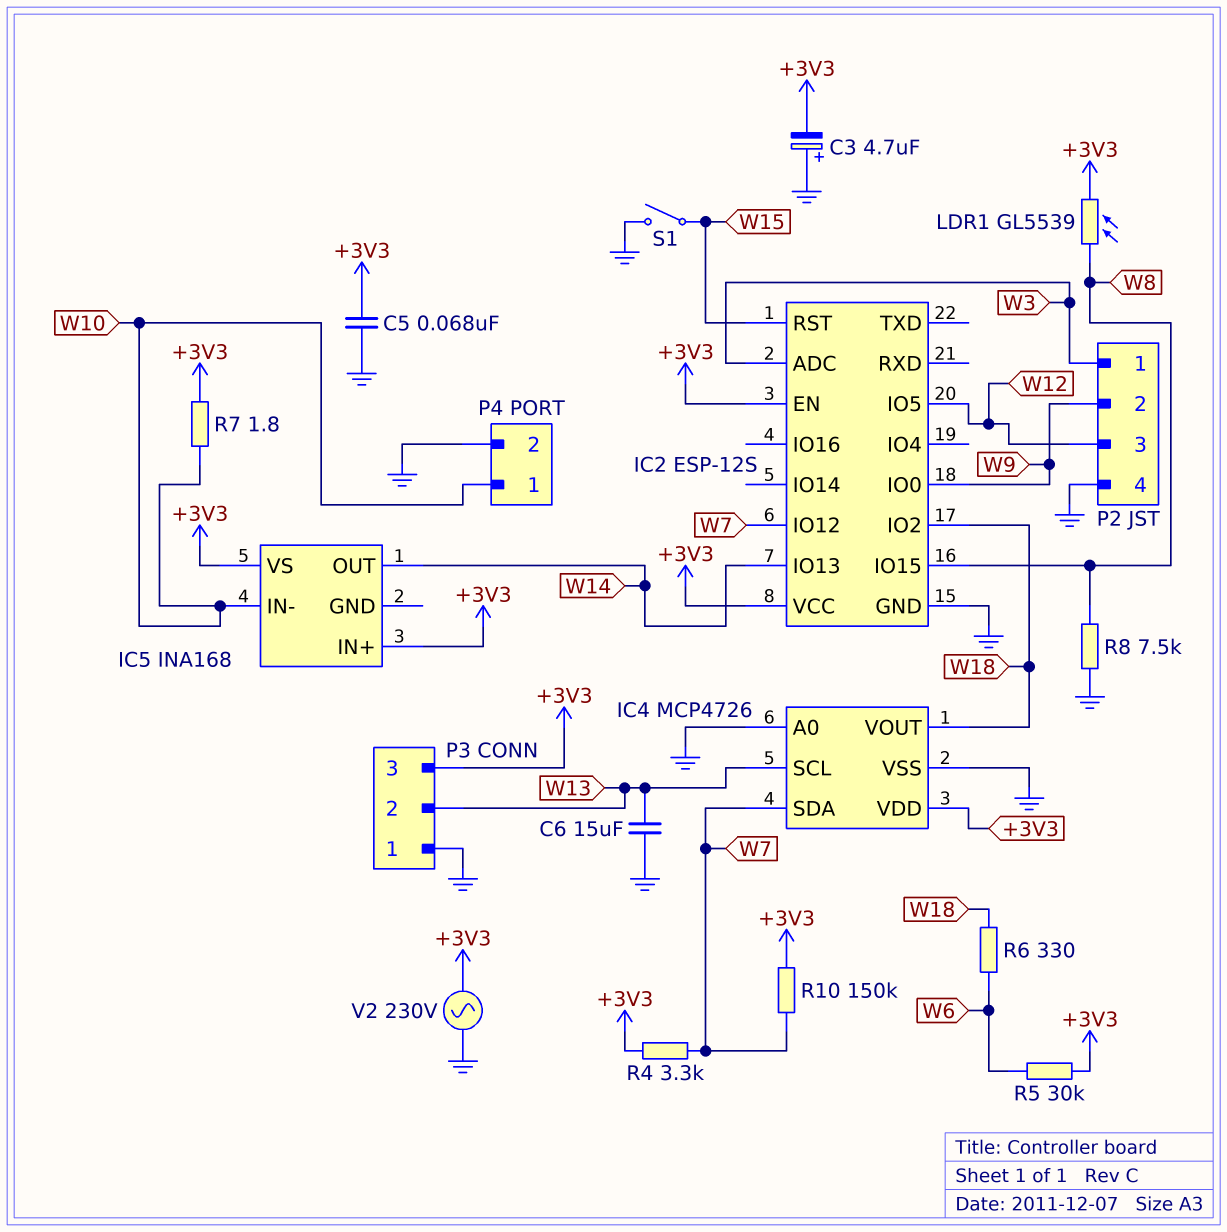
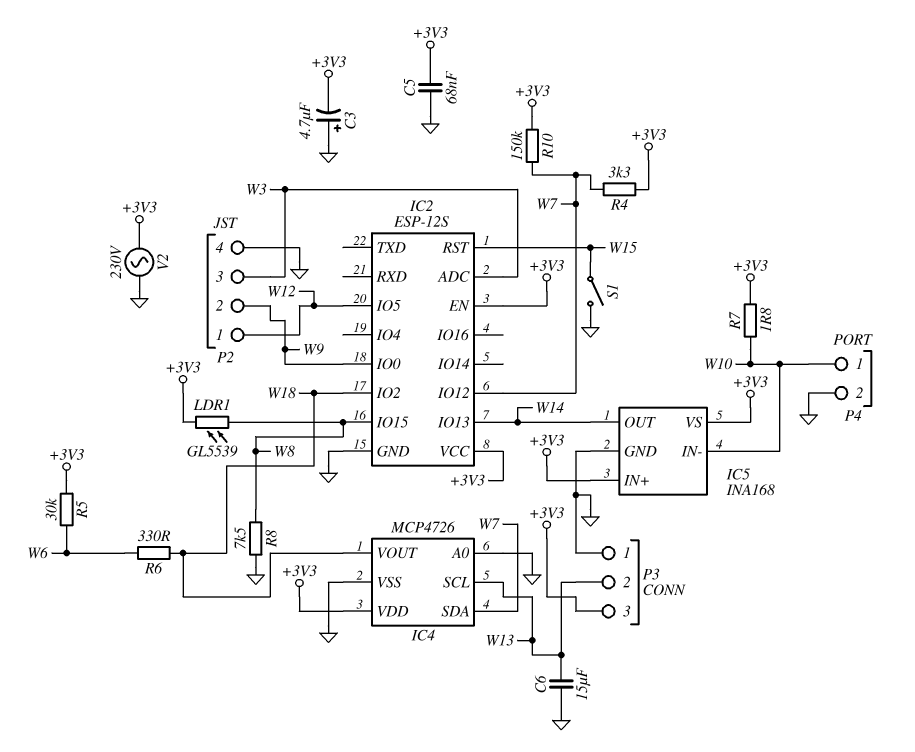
IC5 pin GND: none -> GND
P2 pin 1: W3 -> W12
P2 pin 3: W12 -> W3

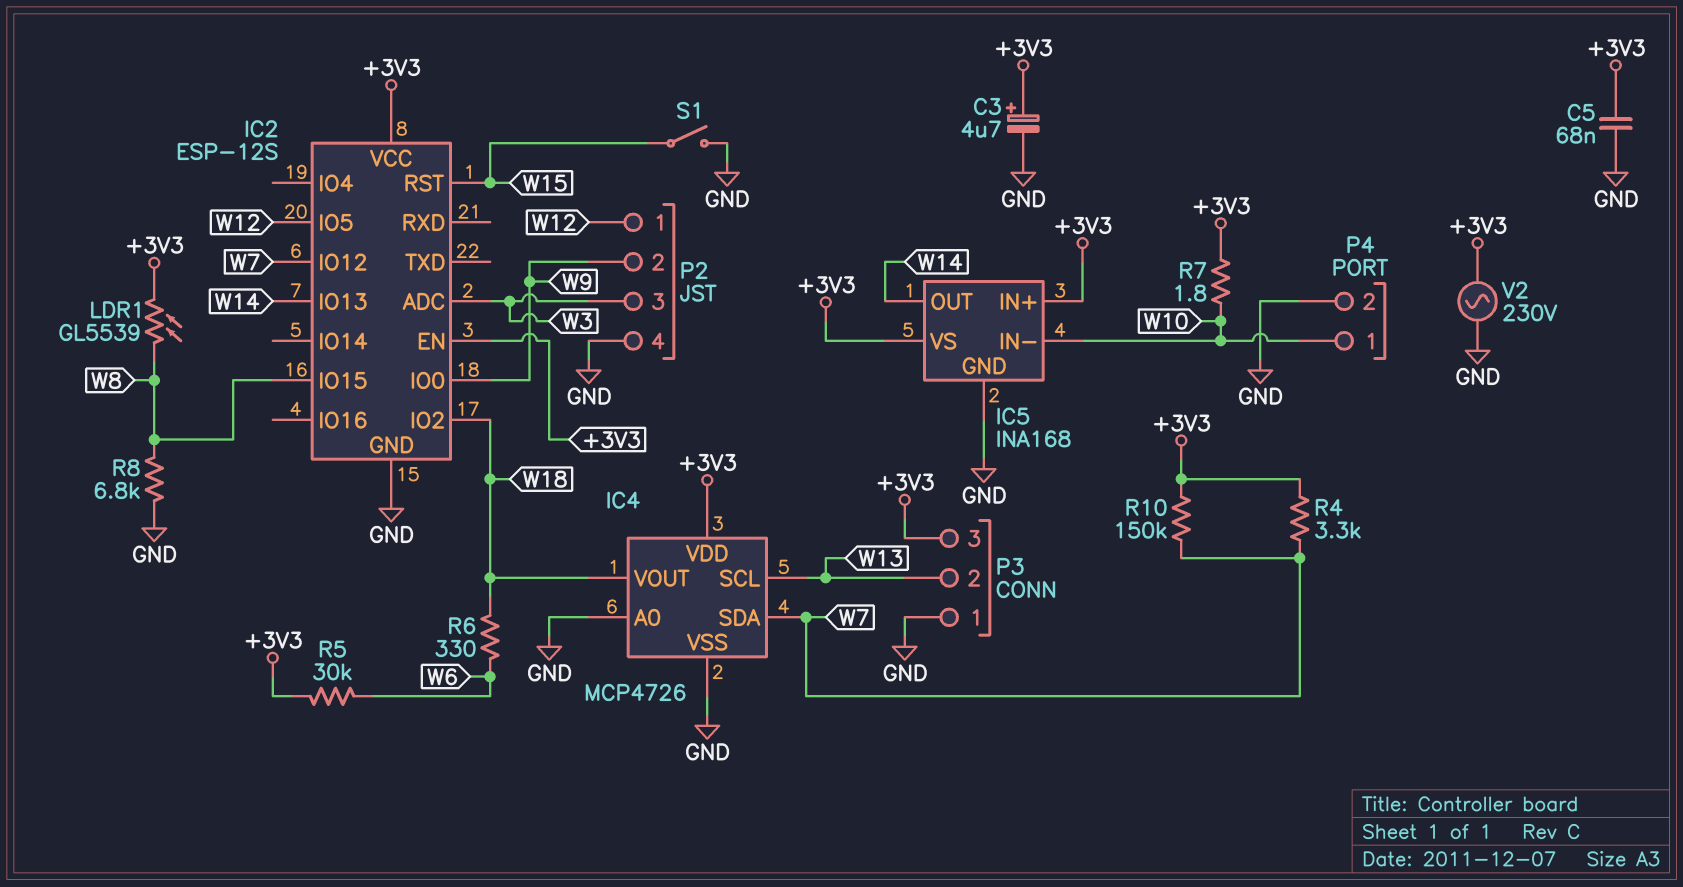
C3: 4.7uF (plus GND, minus +3V3) -> 4.7uF (plus +3V3, minus GND)
C6: 15uF (GND, W13) -> none
R8: 7.5k (GND, W8) -> 6.8k (GND, W8)

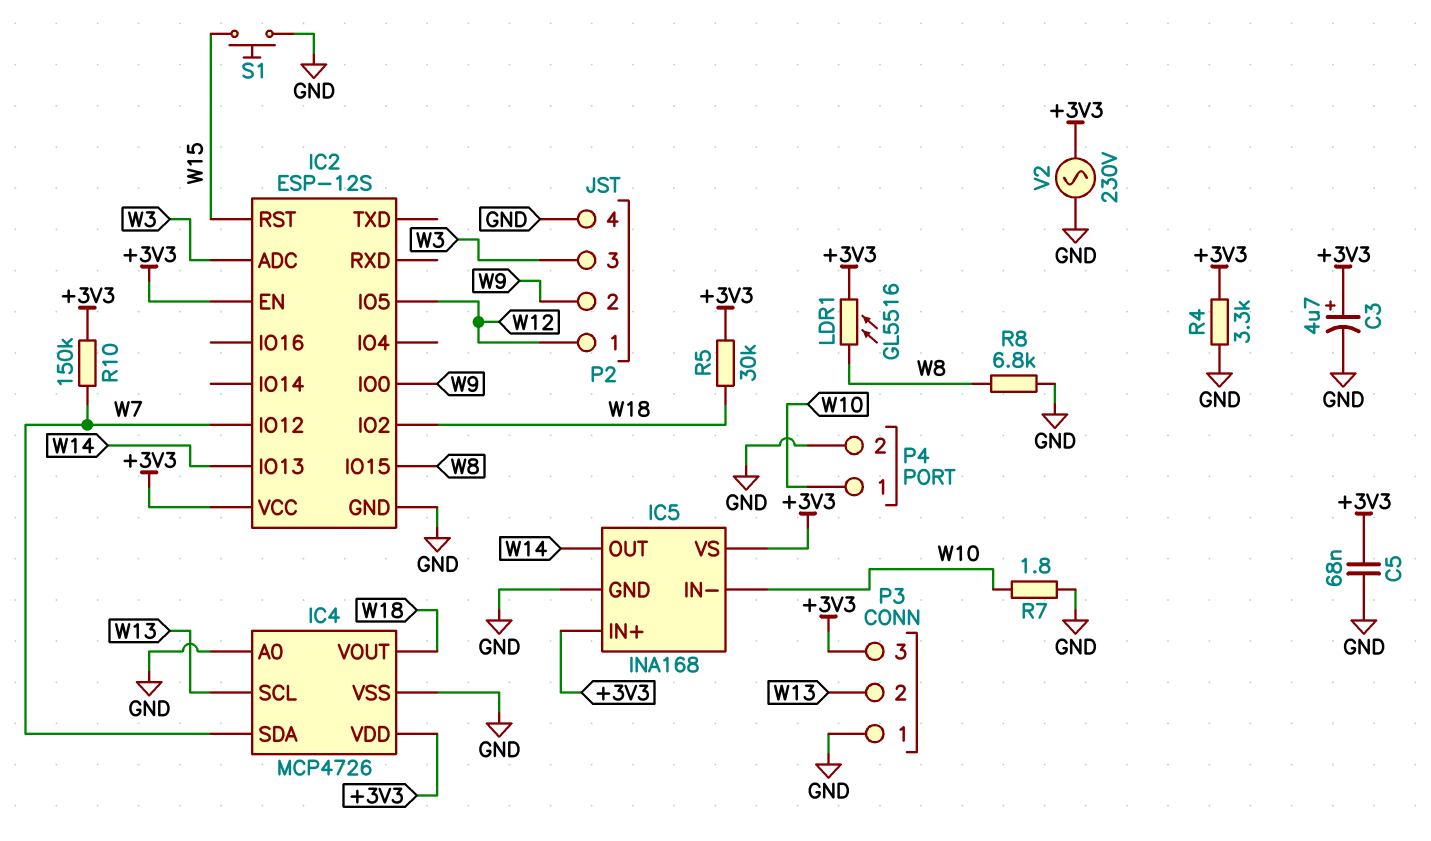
LDR1: GL5539 (+3V3, W8) -> GL5516 (+3V3, W8)
R4: 3.3k (+3V3, W7) -> 3.3k (+3V3, GND)
R5: 30k (+3V3, W6) -> 30k (+3V3, W18)
R6: 330 (W6, W18) -> none
R7: 1.8 (+3V3, W10) -> 1.8 (GND, W10)
S1: switch (GND, W15) -> button (GND, W15)

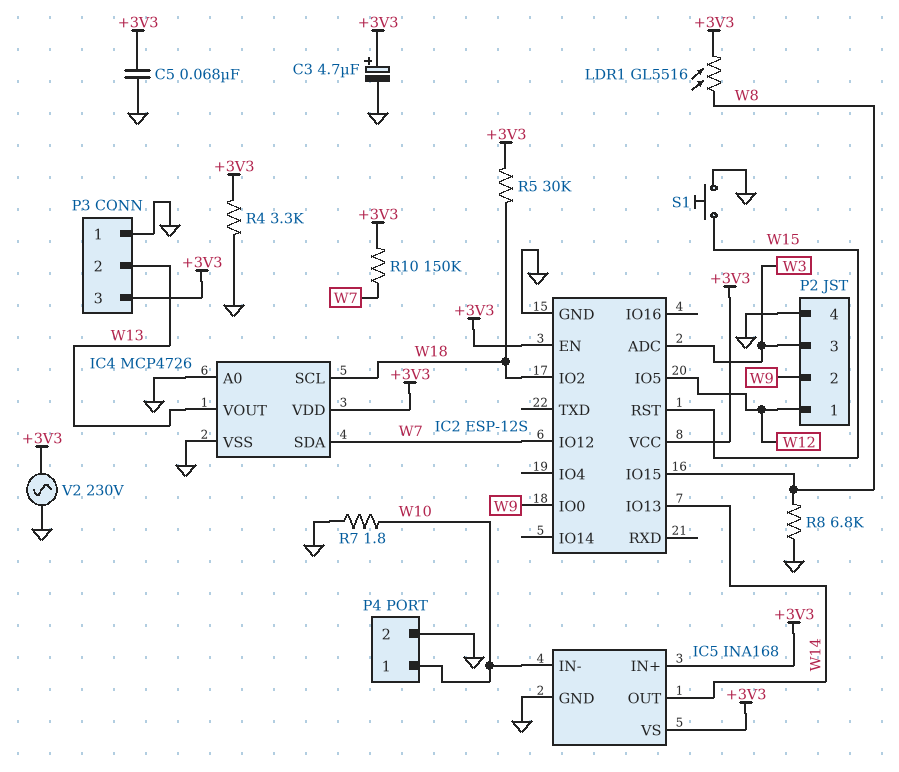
IC4 pin SCL: W13 -> W18
IC4 pin VOUT: W18 -> W13

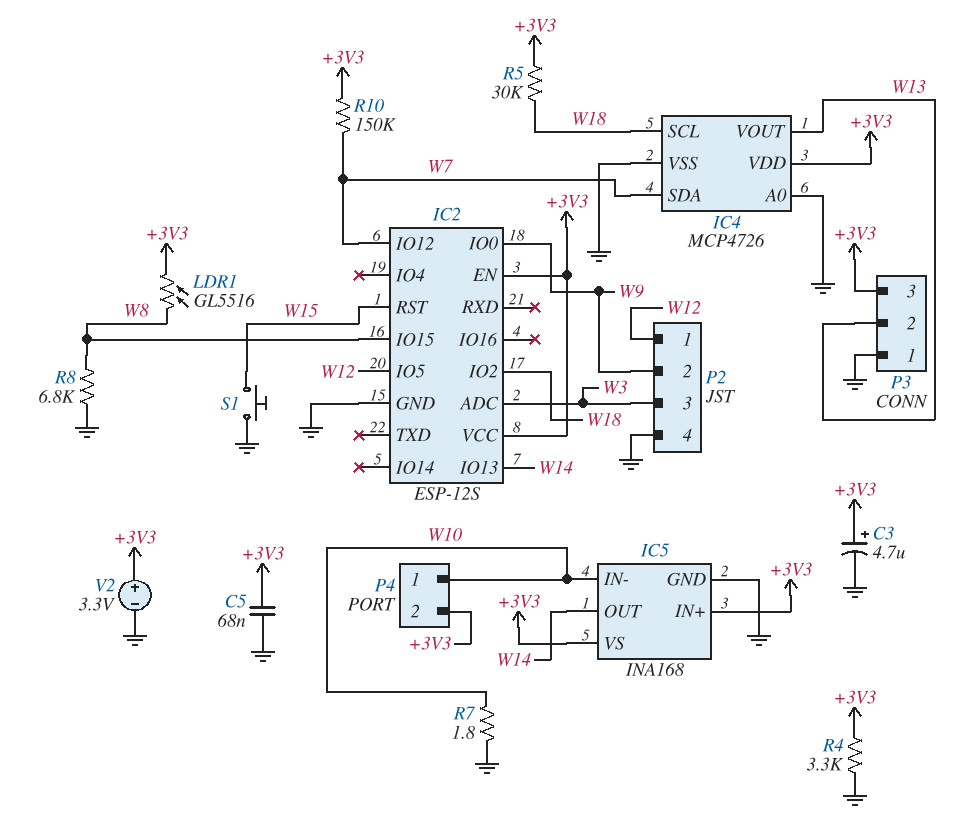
P4 pin 2: GND -> +3V3
V2: AC 230V (+3V3, GND) -> 3.3V (plus +3V3, minus GND)

